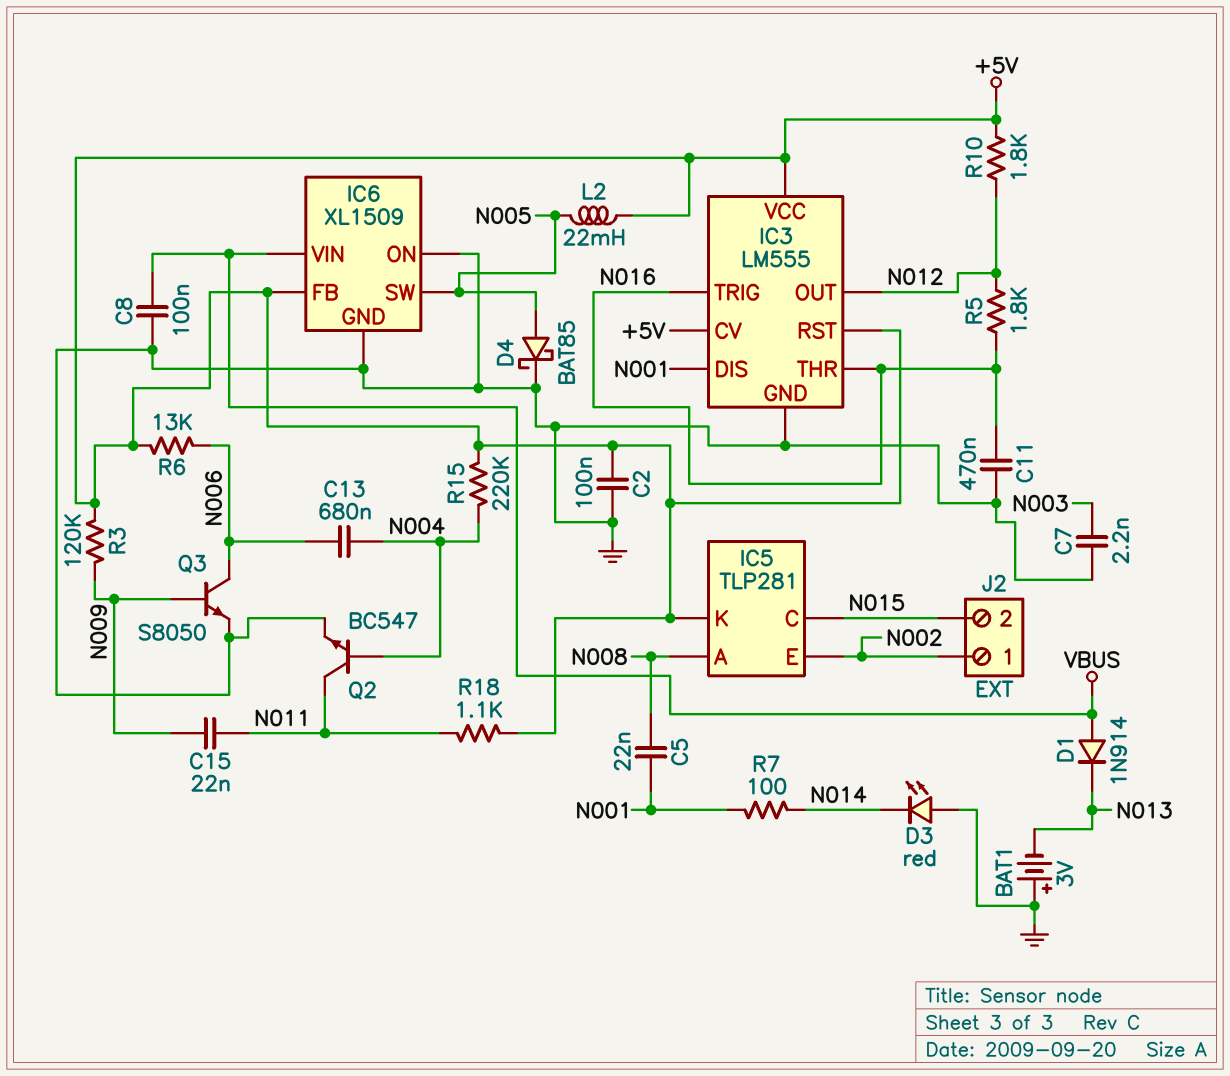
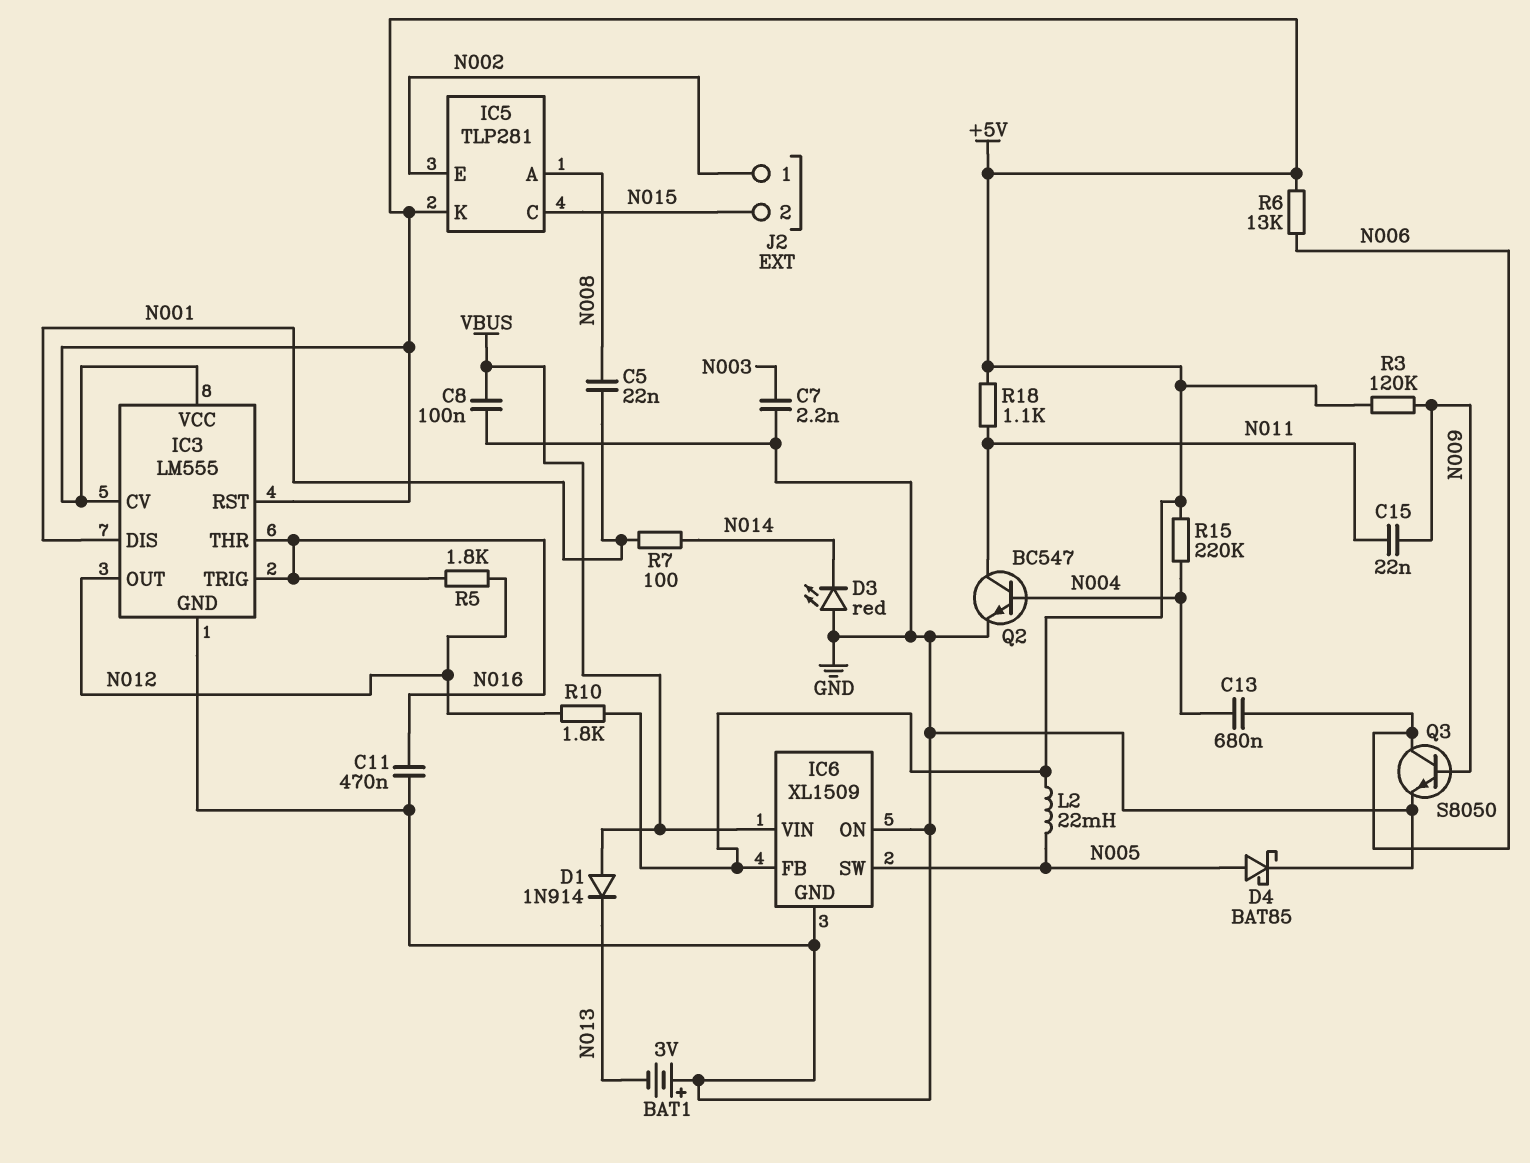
C2: 100nF (+5V, GND) -> none

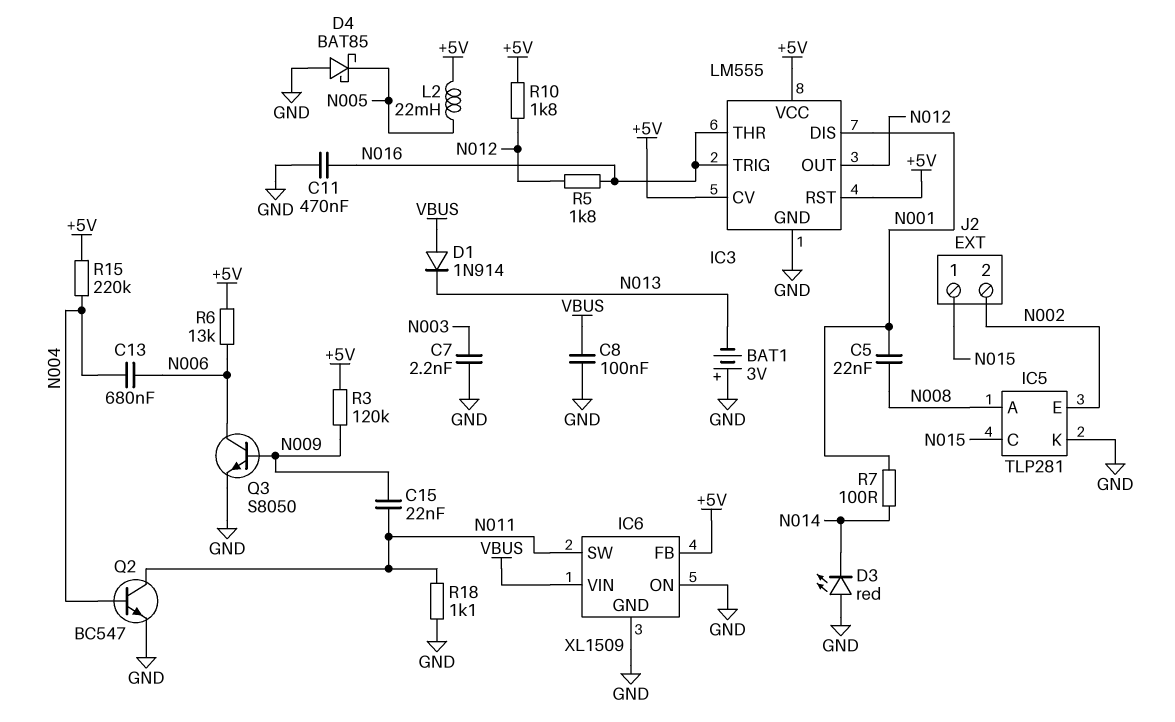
D4: schottky BAT85 (A N005, K GND) -> schottky BAT85 (A GND, K N005)
IC5 pin K: +5V -> GND
IC6 pin SW: N005 -> N011
J2 pin 1: N002 -> N015
J2 pin 2: N015 -> N002
R18: 1.1k (+5V, N011) -> 1.1k (GND, N011)

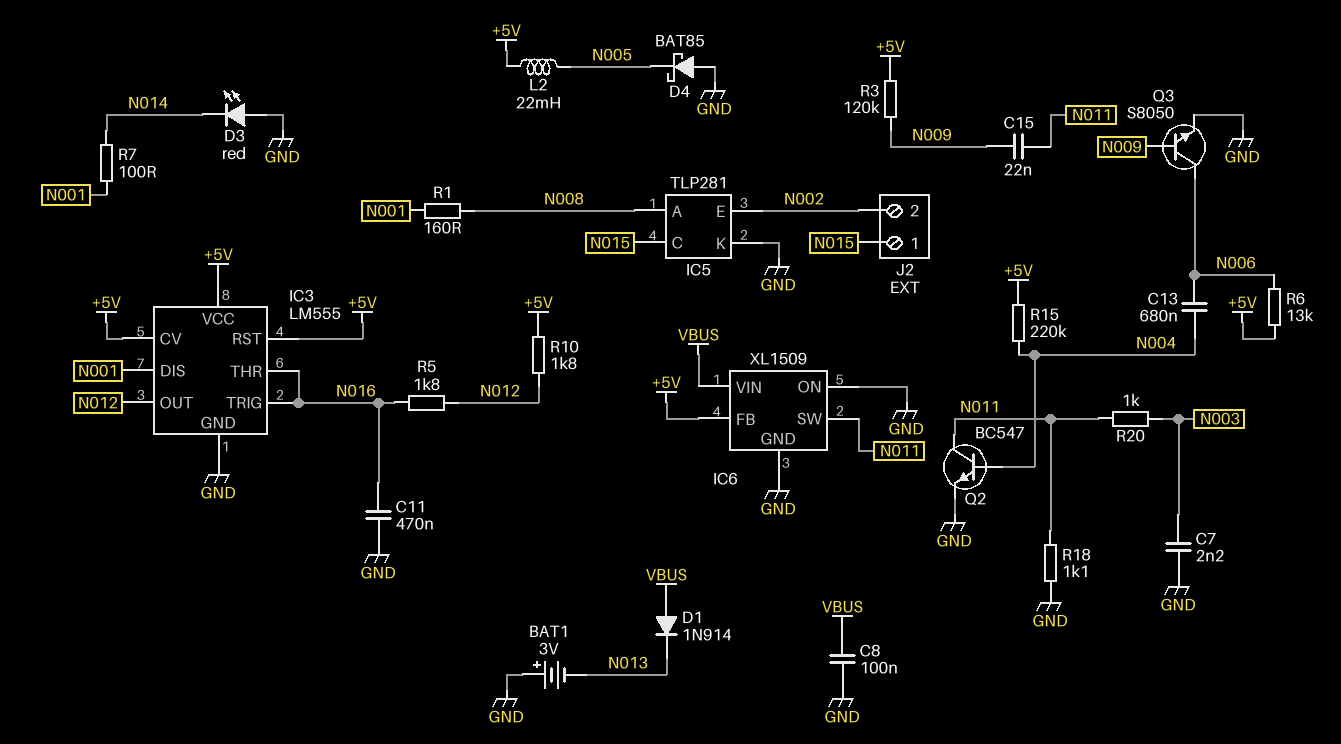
C5: 22nF (N001, N008) -> none
R1: none -> 160 (N001, N008)
R20: none -> 1k (N003, N011)

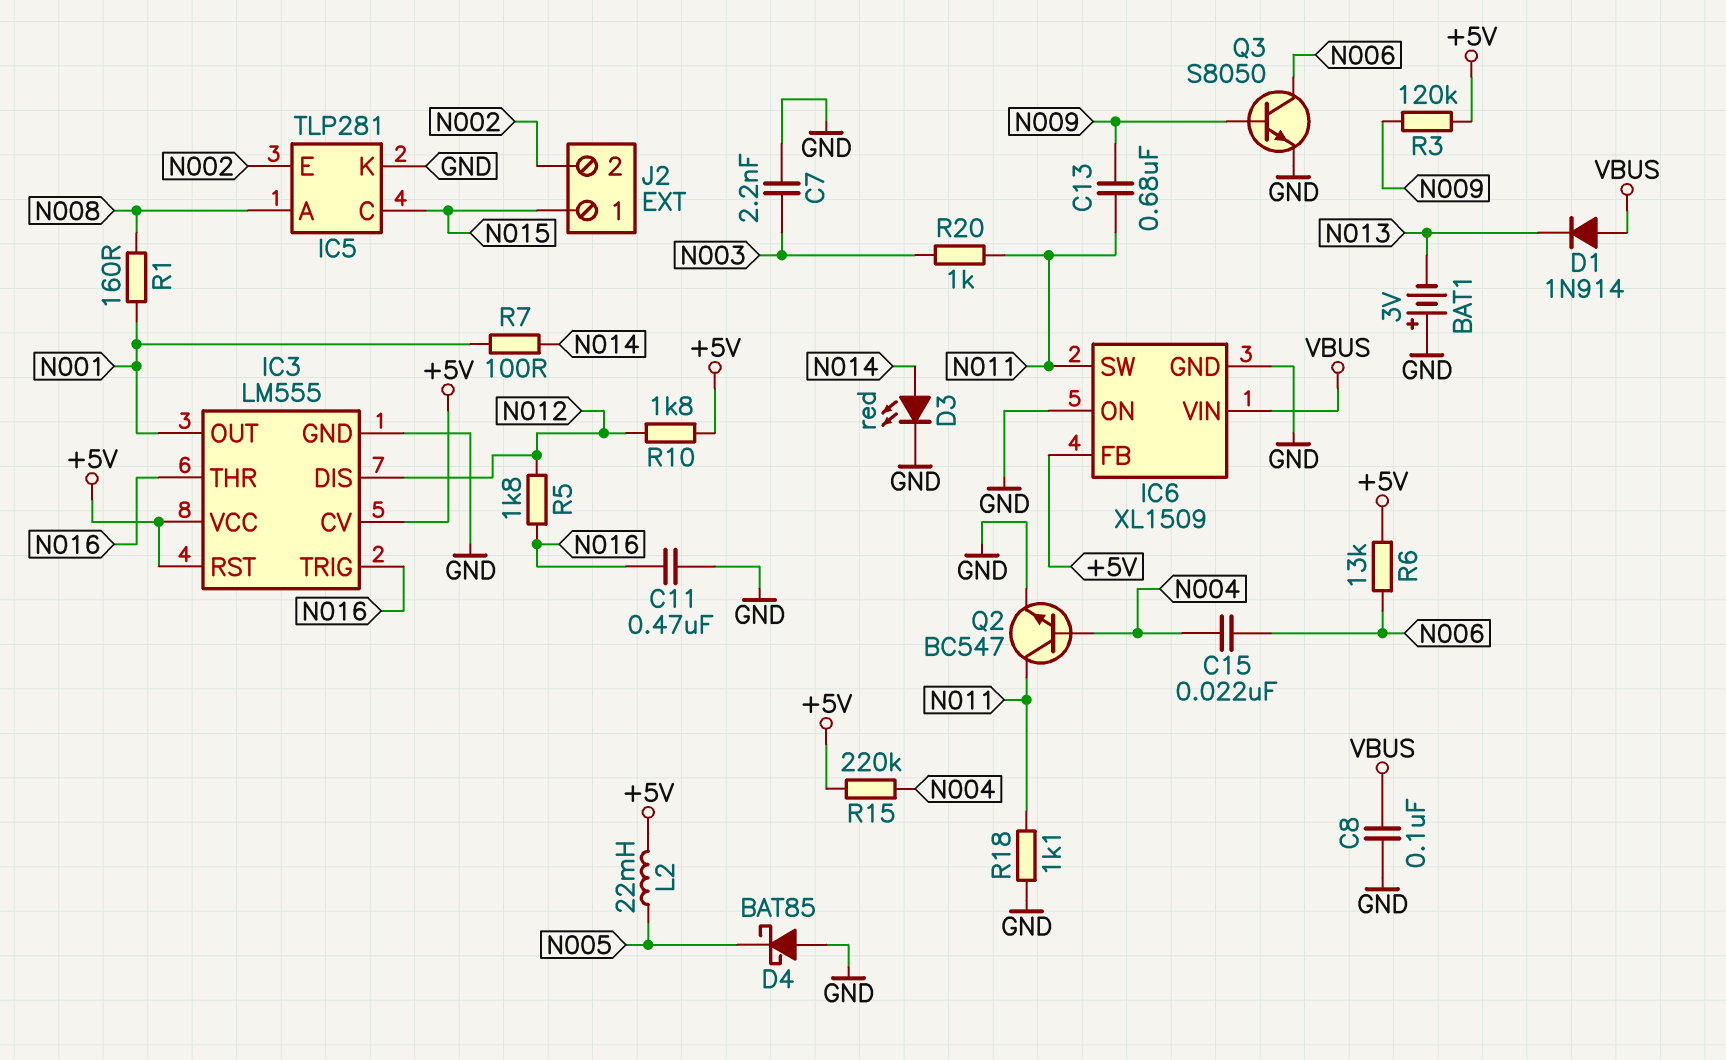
C13: 680nF (N004, N006) -> 680nF (N009, N011)
C15: 22nF (N009, N011) -> 22nF (N004, N006)
D3: LED red (A GND, K N014) -> LED red (A N014, K GND)
IC3 pin DIS: N001 -> N012
IC3 pin OUT: N012 -> N001

